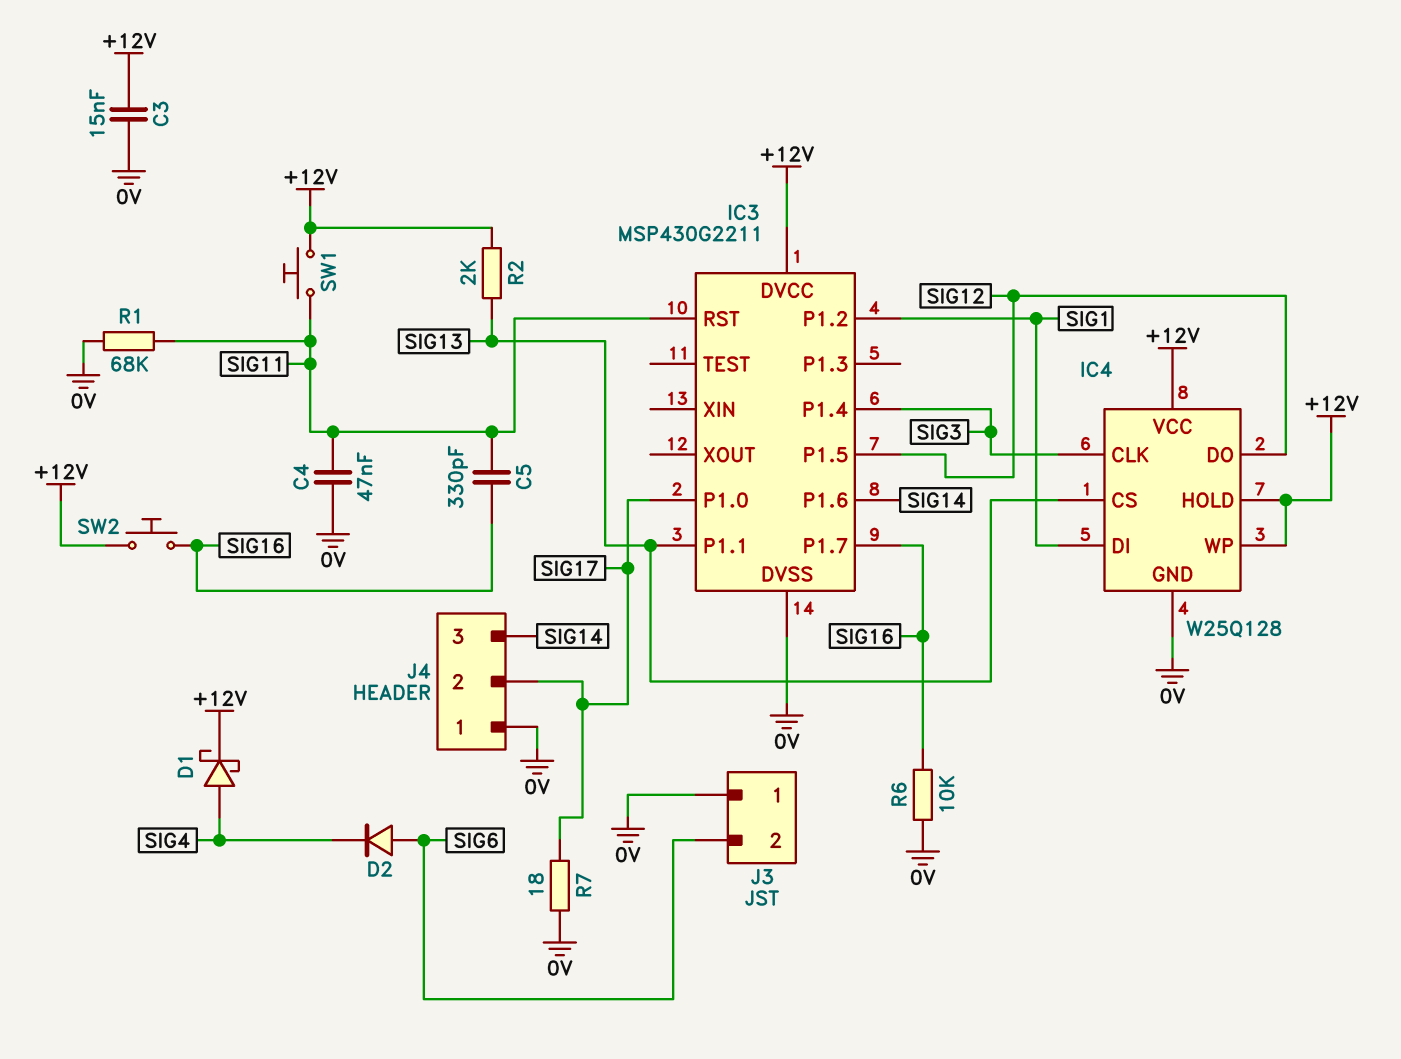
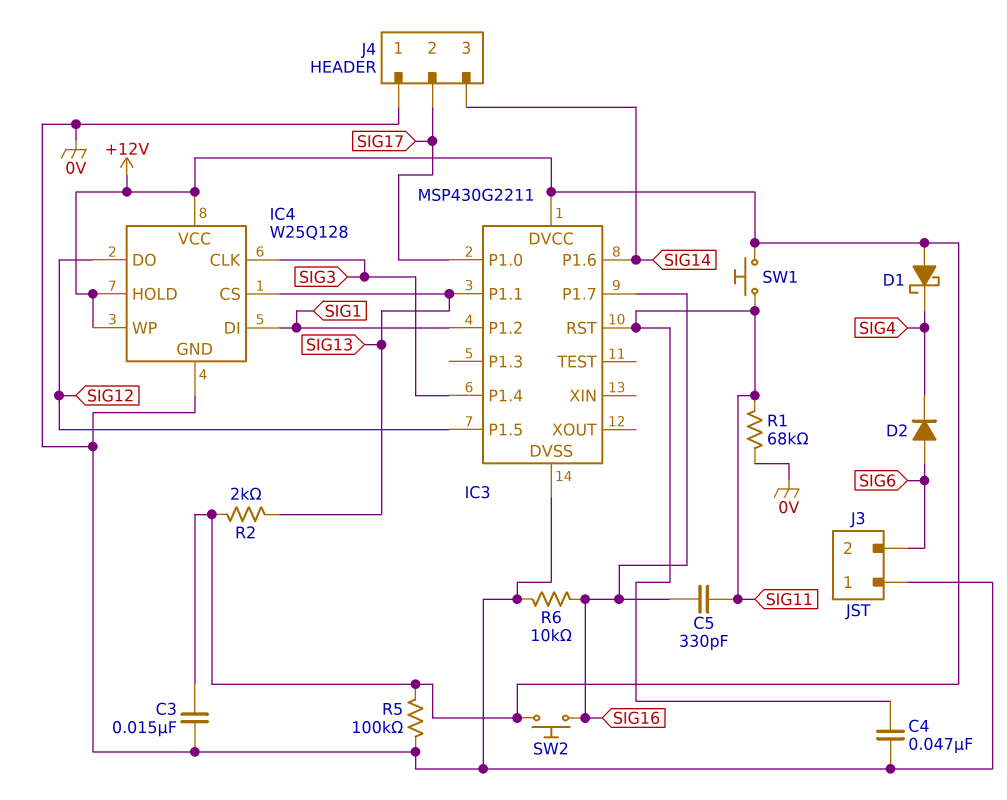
D1: schottky (A SIG4, K +12V) -> schottky (A +12V, K SIG4)
R5: none -> 100k (+12V, 0V)
R7: 18 (0V, SIG17) -> none

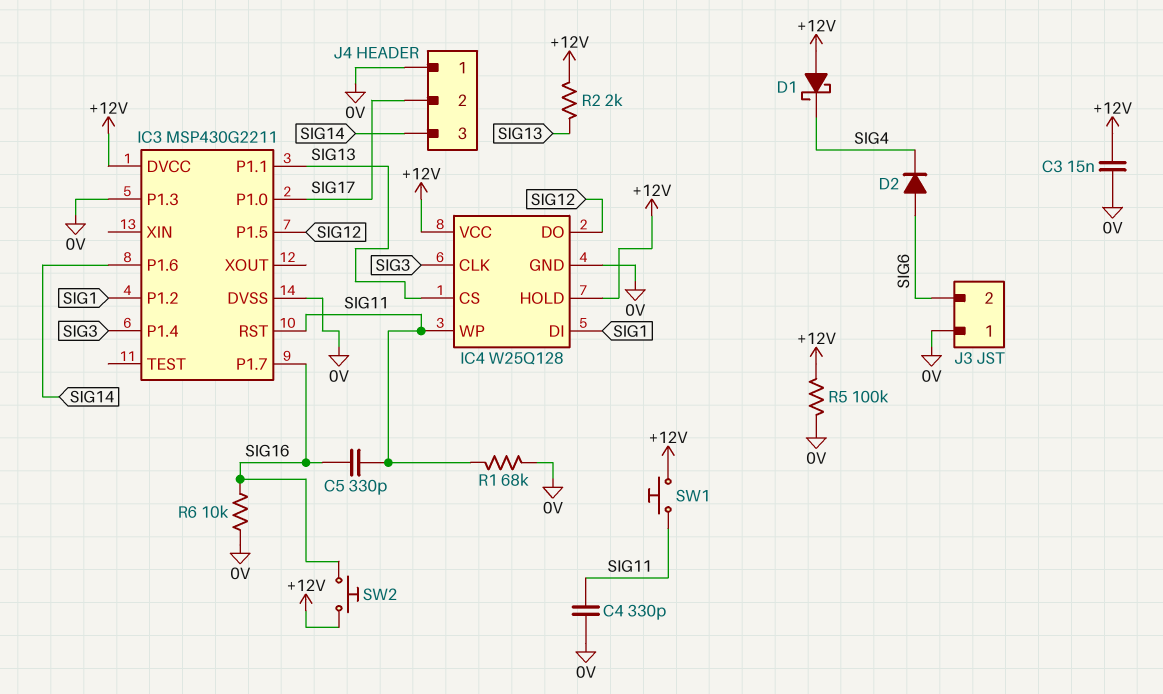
C4: 47nF (0V, SIG11) -> 330pF (0V, SIG11)
IC3 pin P1.3: none -> 0V
IC4 pin WP: +12V -> SIG11

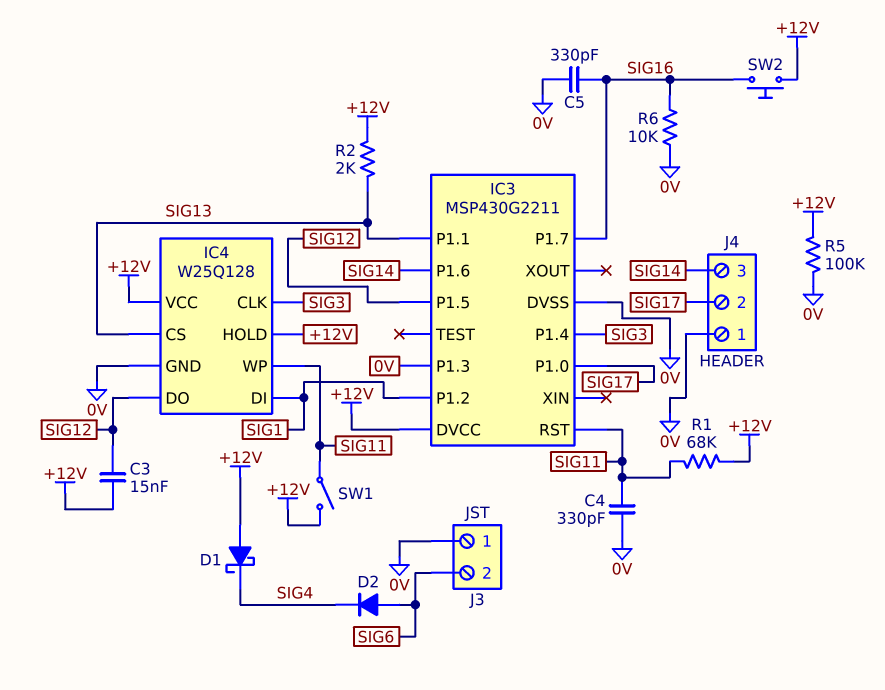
C3: 15nF (+12V, 0V) -> 15nF (+12V, SIG12)
C5: 330pF (SIG11, SIG16) -> 330pF (0V, SIG16)
R1: 68k (0V, SIG11) -> 68k (+12V, SIG11)
SW1: button (+12V, SIG11) -> switch (+12V, SIG11)

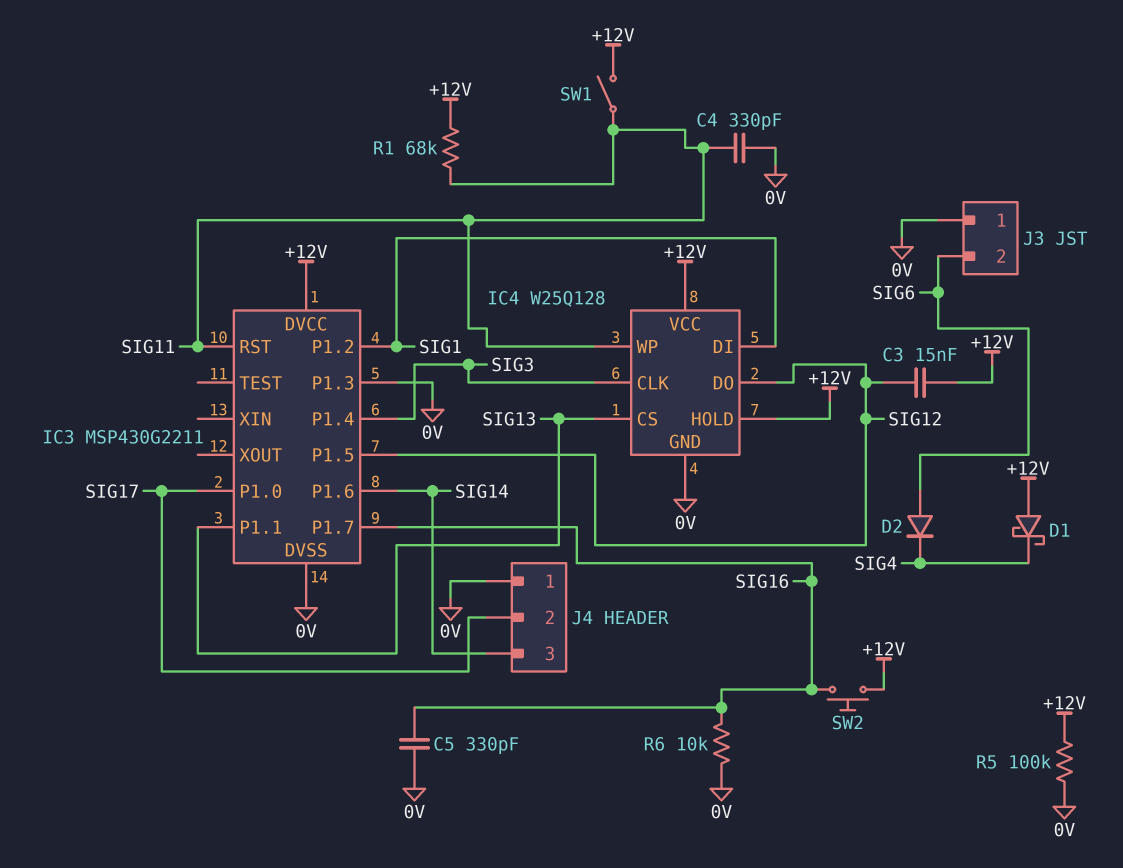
R2: 2k (+12V, SIG13) -> none

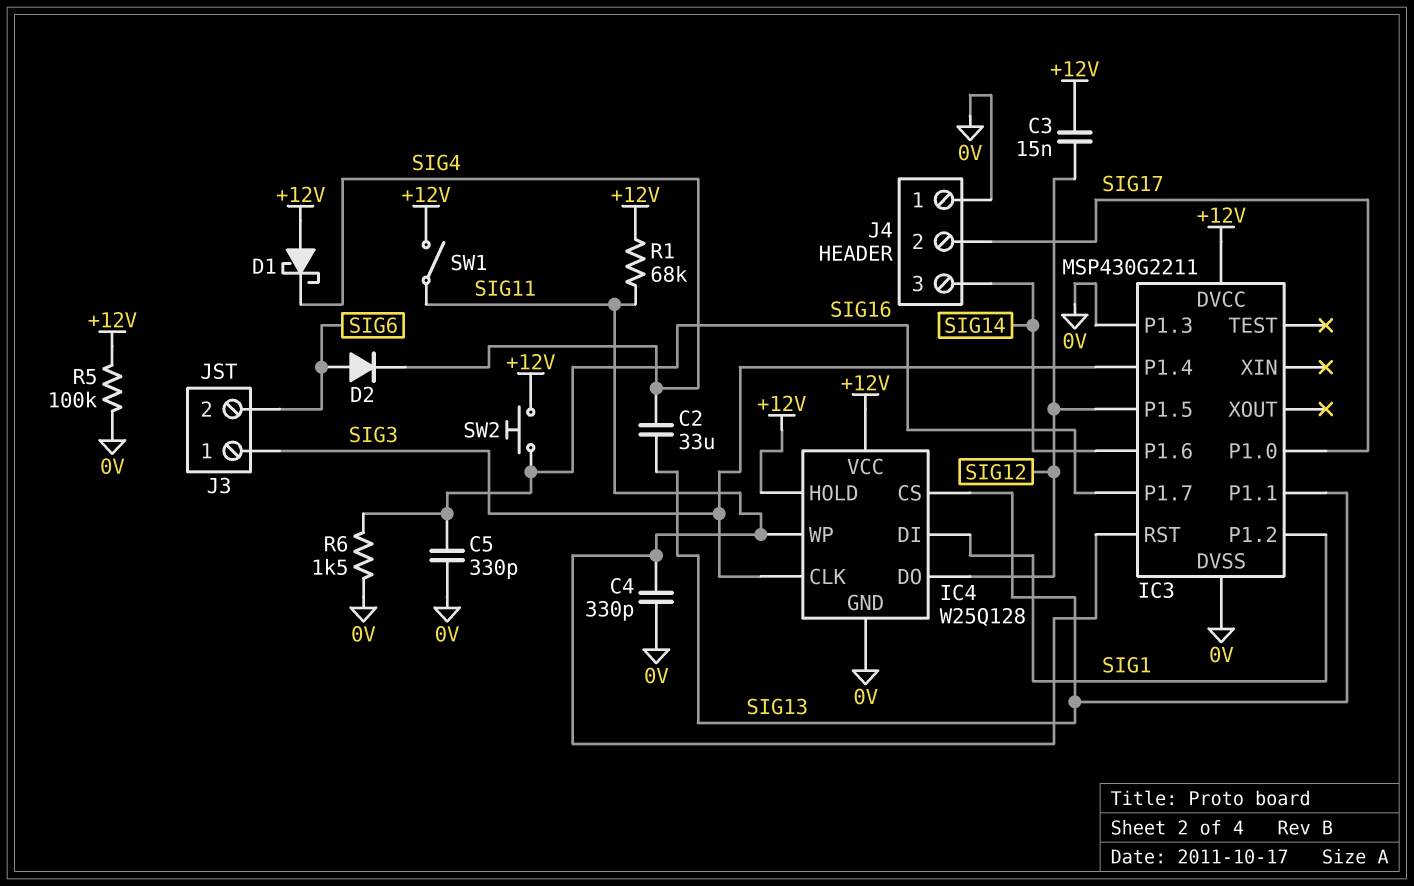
C2: none -> 33uF (SIG4, SIG13)
J3 pin 1: 0V -> SIG3
R6: 10k (0V, SIG16) -> 1.5k (0V, SIG16)

